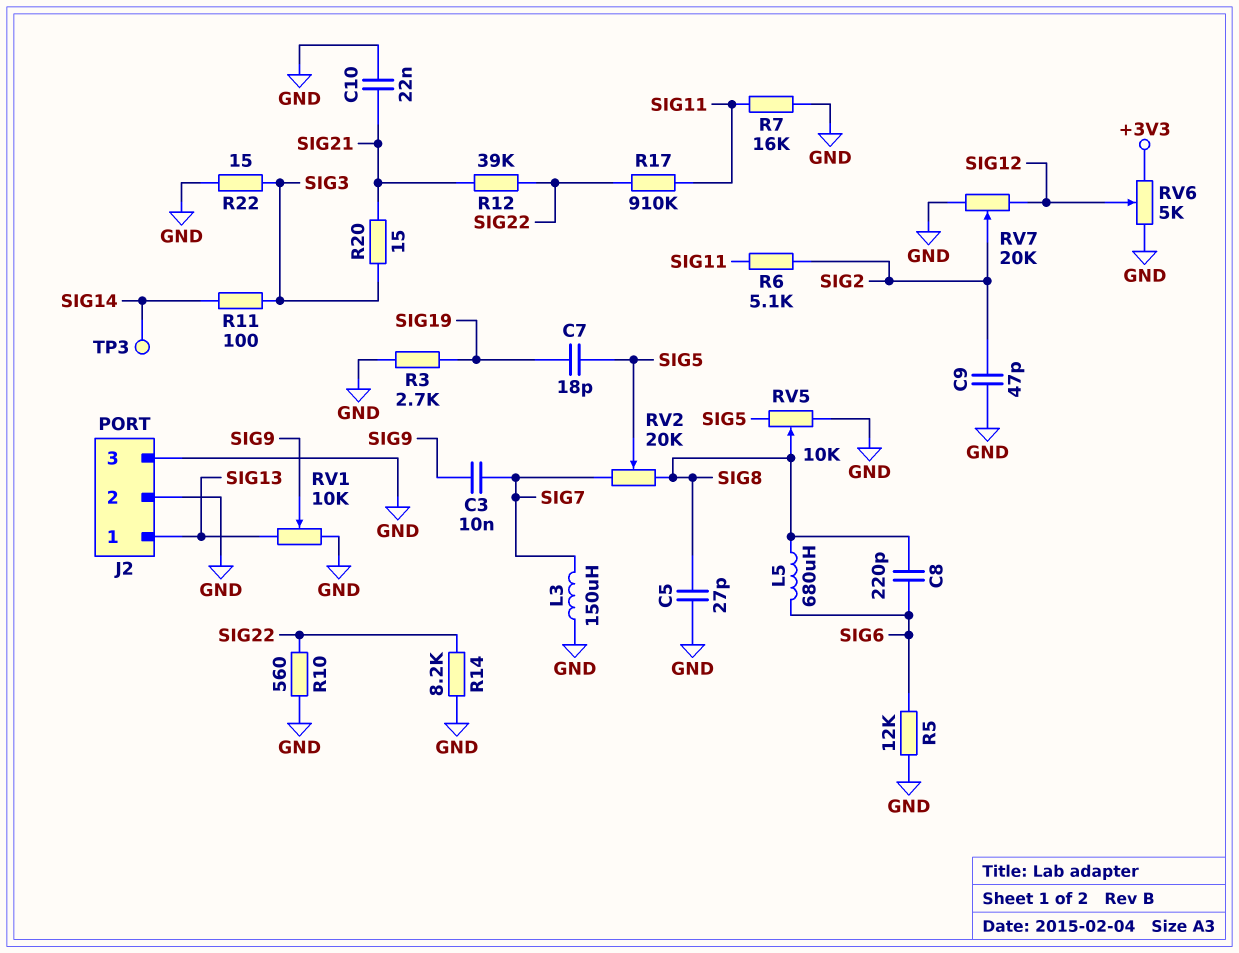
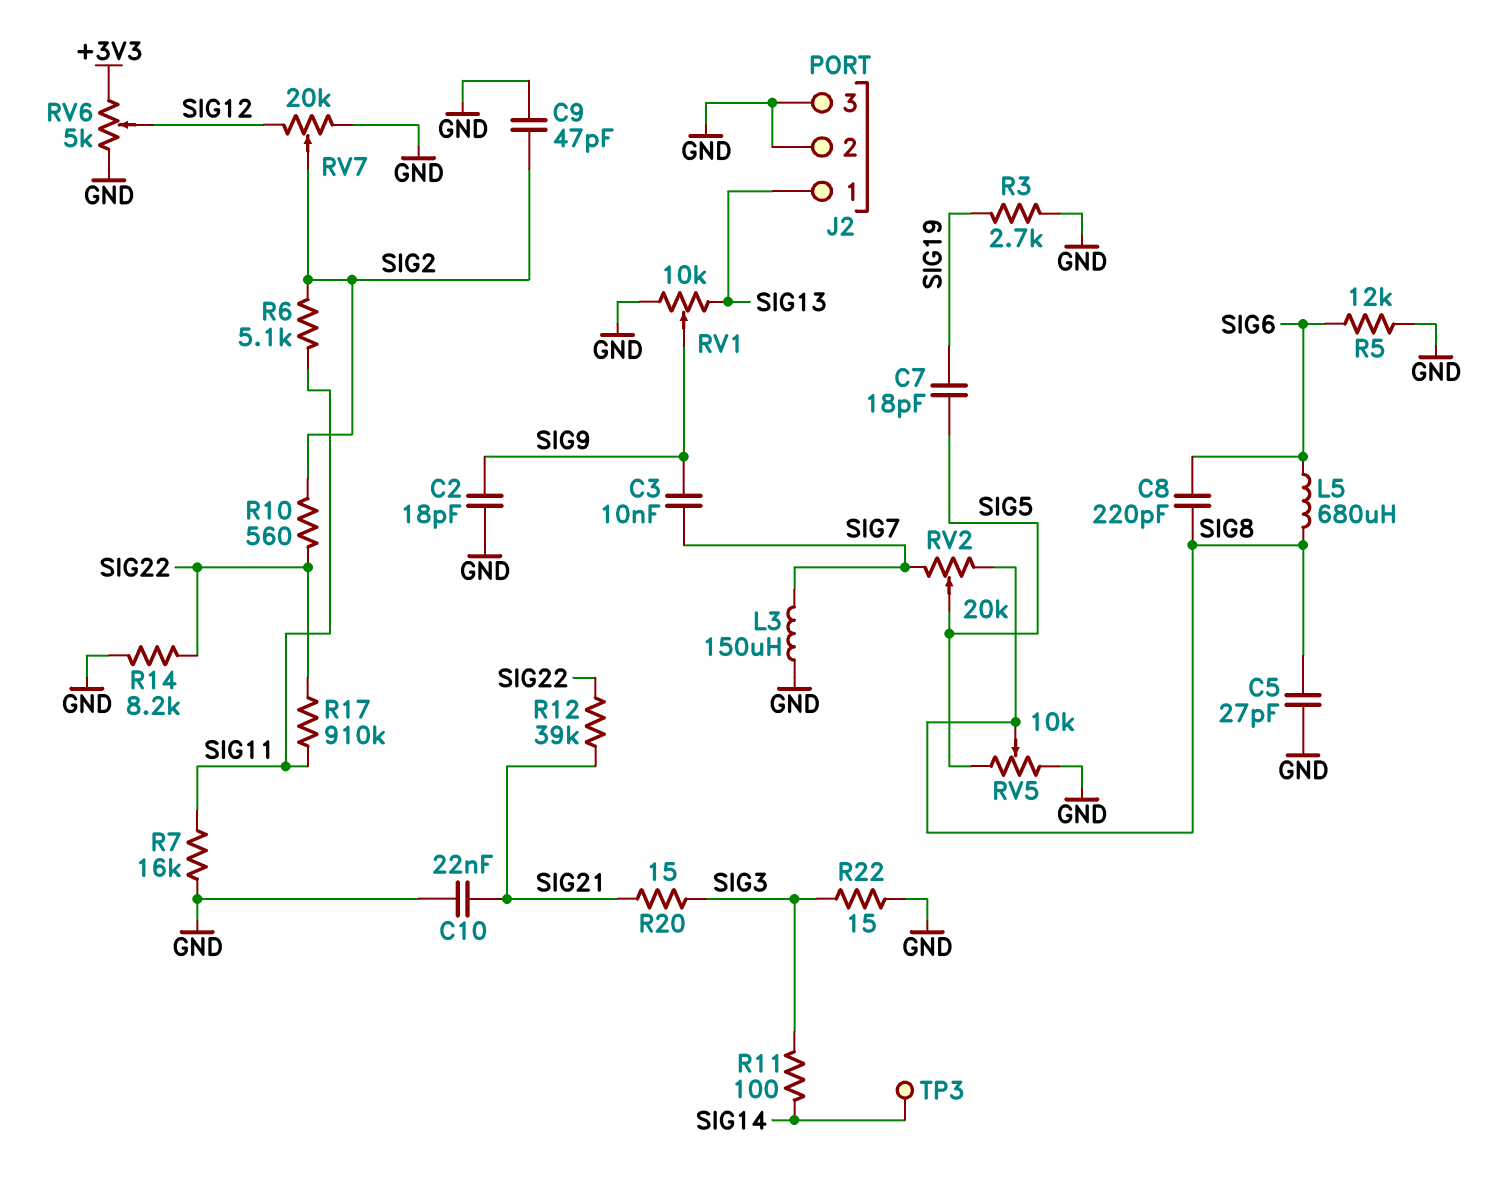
C2: none -> 18pF (GND, SIG9)
R10: 560 (GND, SIG22) -> 560 (SIG2, SIG22)

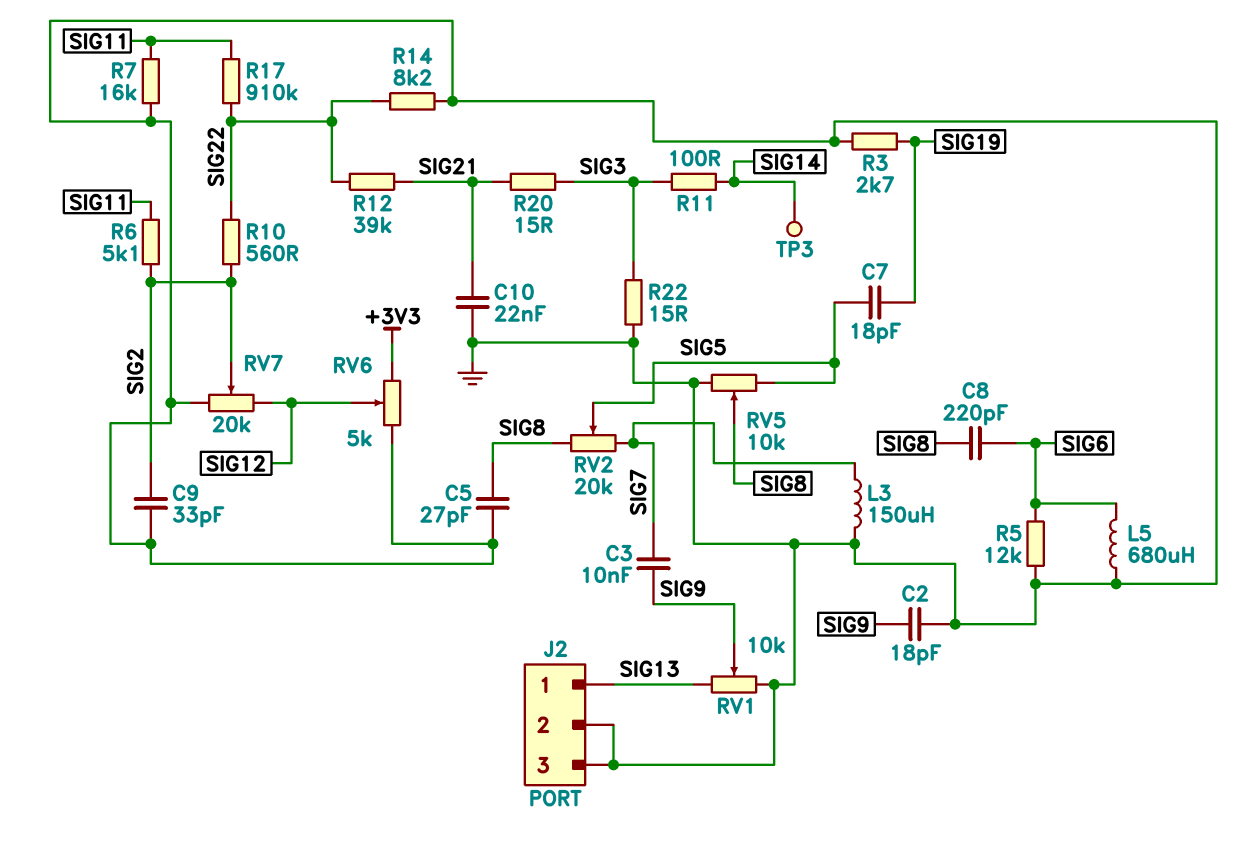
C9: 47pF (GND, SIG2) -> 33pF (GND, SIG2)
L5: 680uH (SIG6, SIG8) -> 680uH (GND, SIG6)

